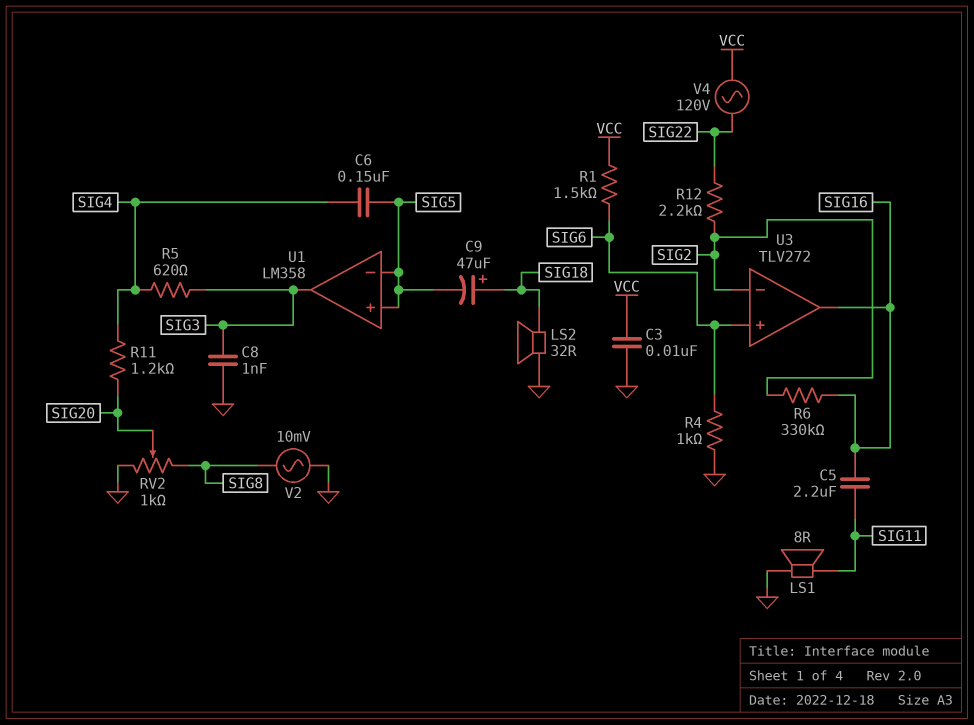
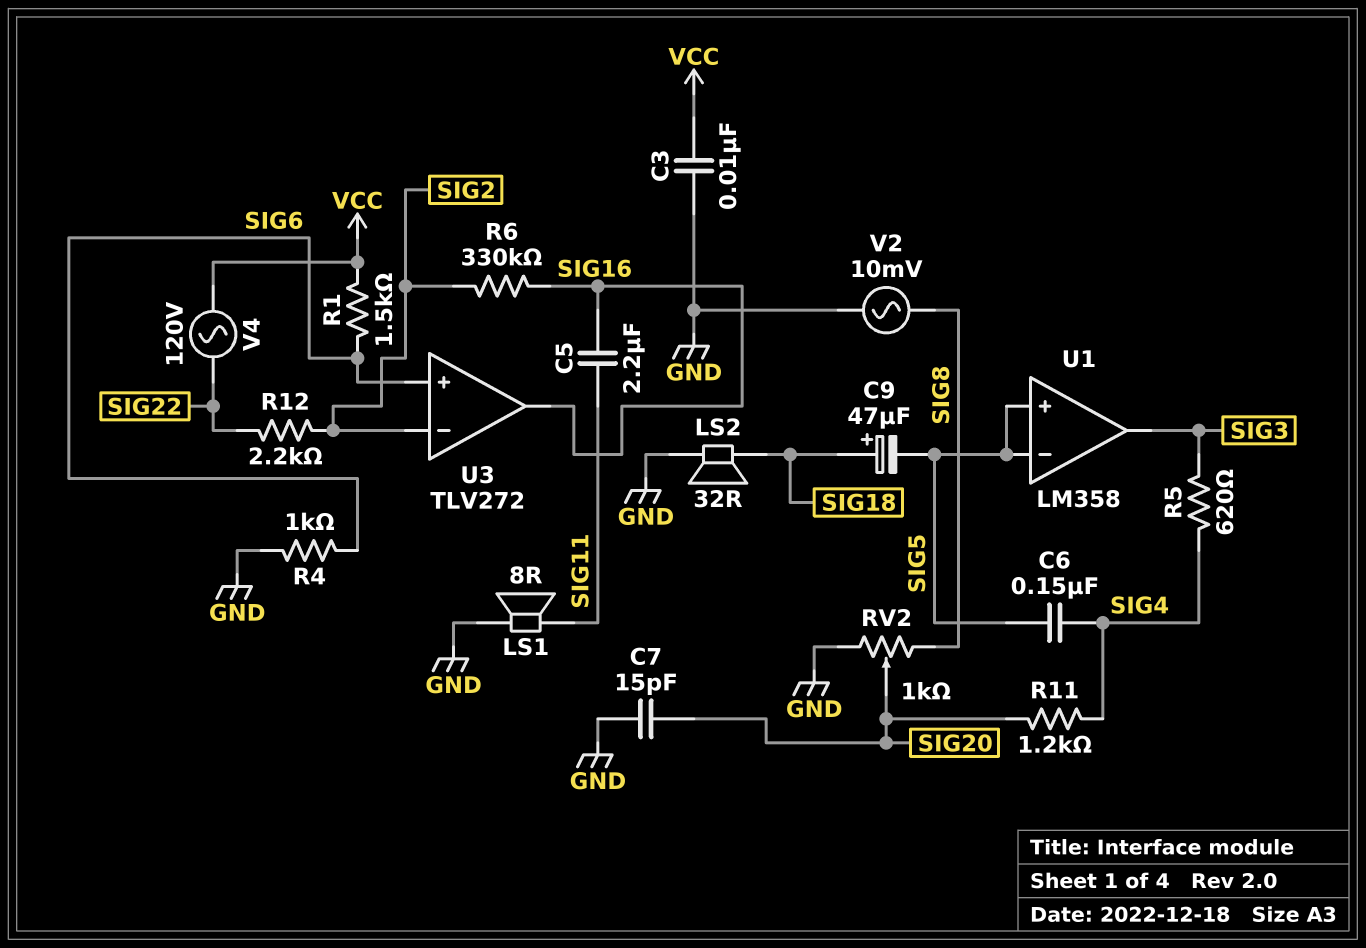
C7: none -> 15pF (GND, SIG20)
C8: 1nF (GND, SIG3) -> none

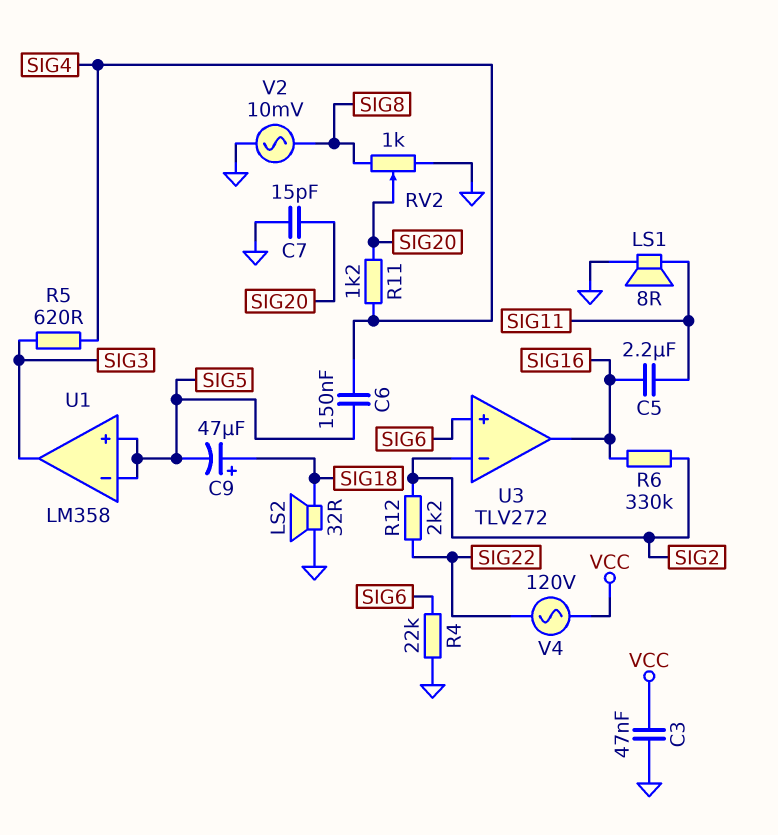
C3: 10nF (GND, VCC) -> 47nF (GND, VCC)
R1: 1.5k (SIG6, VCC) -> none
R4: 1k (GND, SIG6) -> 22k (GND, SIG6)

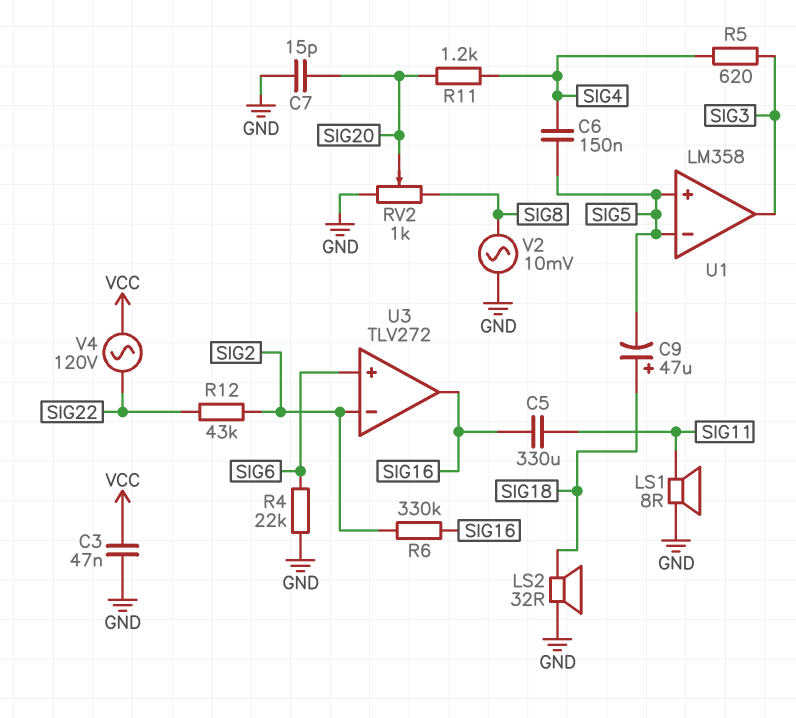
C5: 2.2uF (SIG11, SIG16) -> 330uF (SIG11, SIG16)
R12: 2.2k (SIG2, SIG22) -> 43k (SIG2, SIG22)

